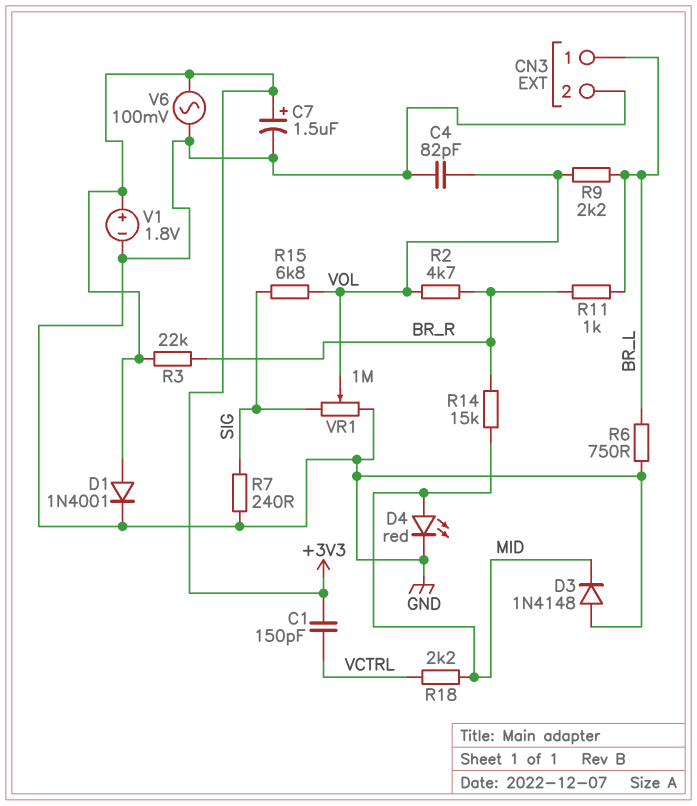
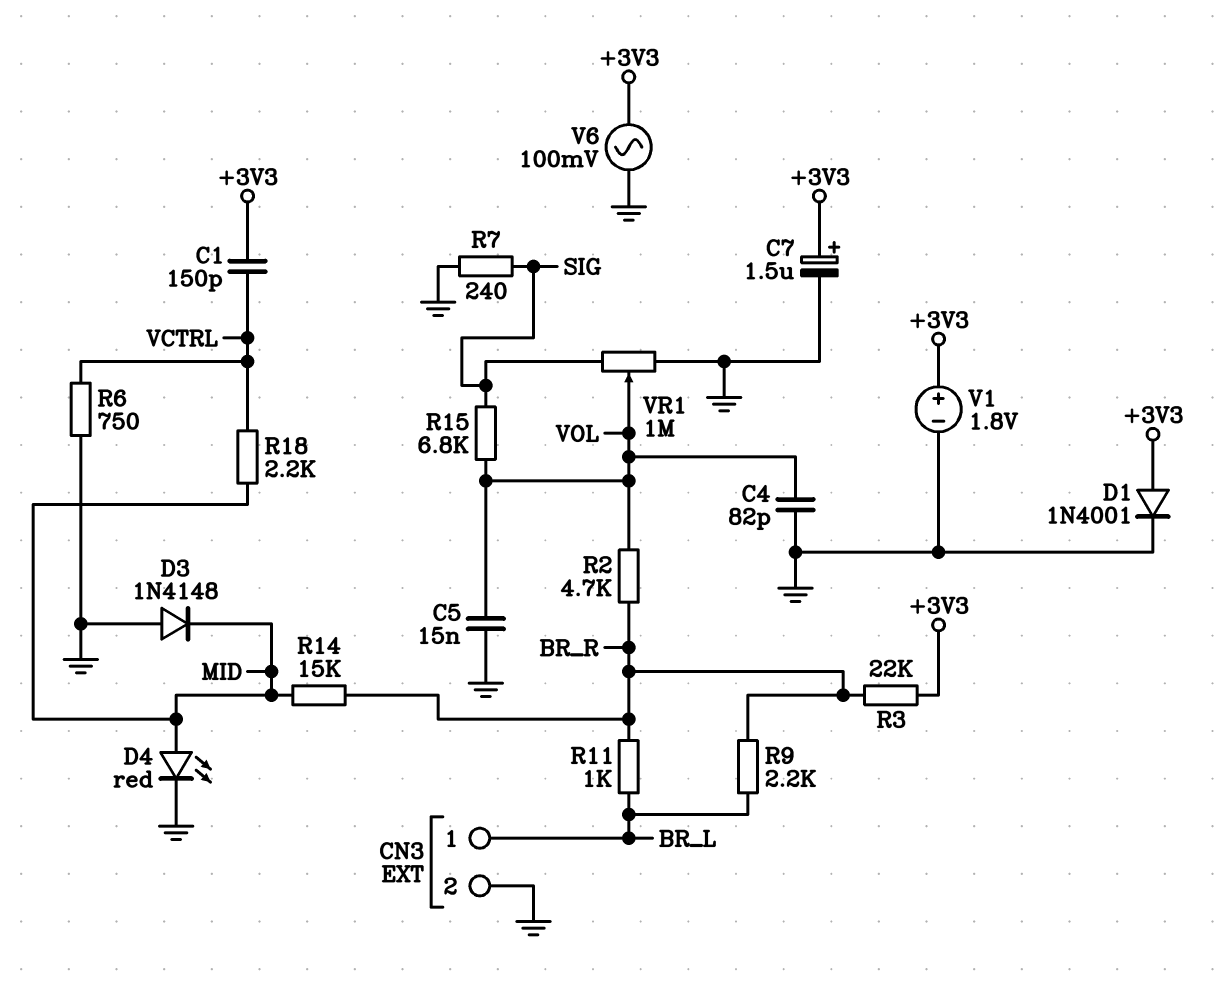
C5: none -> 15nF (GND, VOL)
R6: 750 (BR_L, GND) -> 750 (GND, VCTRL)
R9: 2.2k (BR_L, VOL) -> 2.2k (BR_L, BR_R)

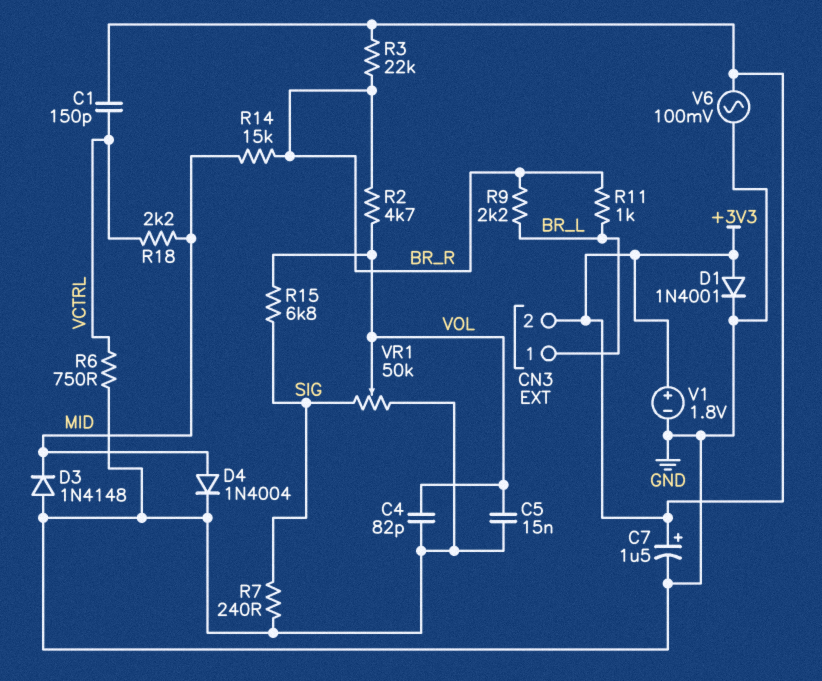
CN3 pin 2: GND -> +3V3
D4: LED red (A MID, K GND) -> diode 1N4004 (A MID, K GND)
VR1: 1M (GND, SIG, wiper VOL) -> 50k (GND, SIG, wiper VOL)

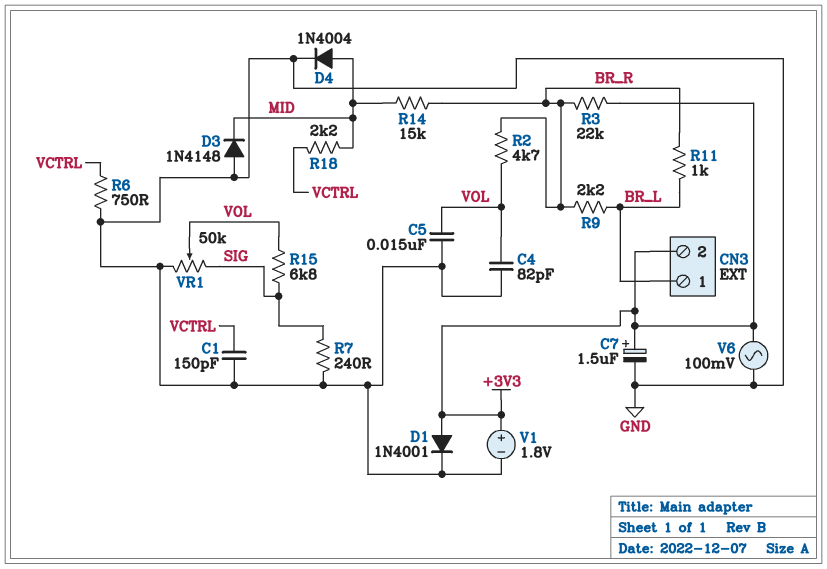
C1: 150pF (+3V3, VCTRL) -> 150pF (GND, VCTRL)

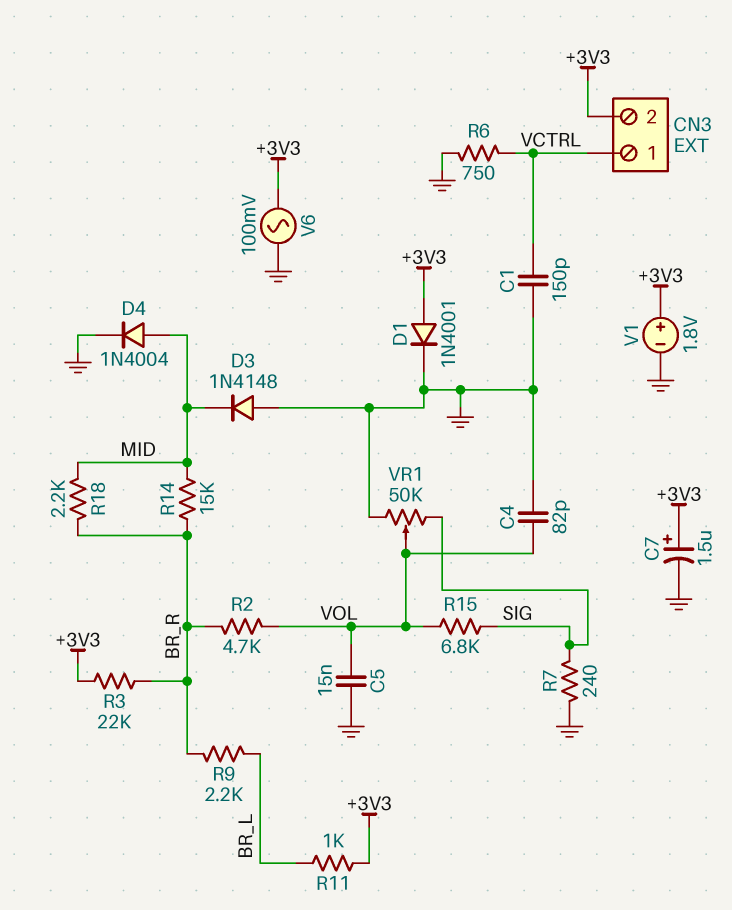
CN3 pin 1: BR_L -> VCTRL
R11: 1k (BR_L, BR_R) -> 1k (+3V3, BR_L)
R18: 2.2k (MID, VCTRL) -> 2.2k (BR_R, MID)

